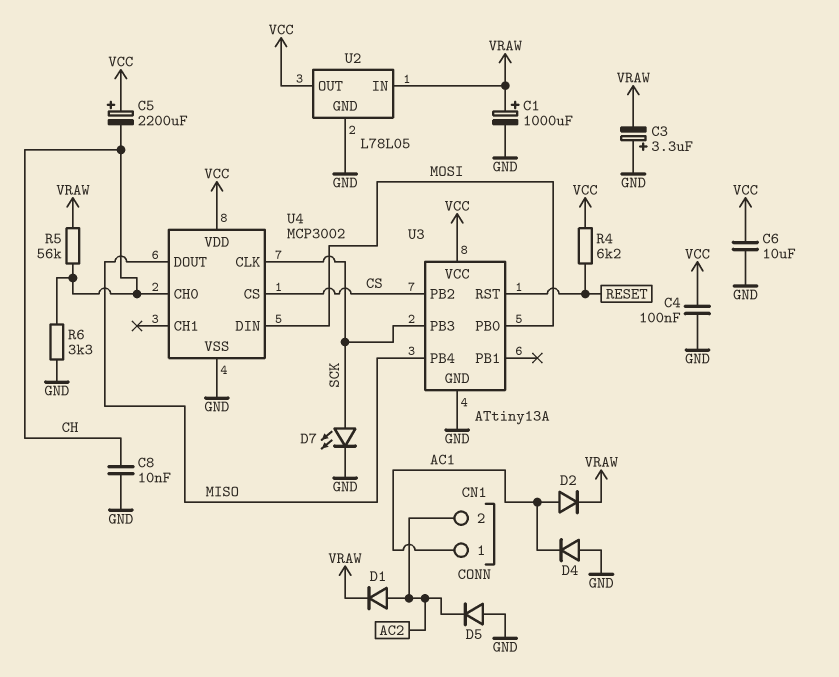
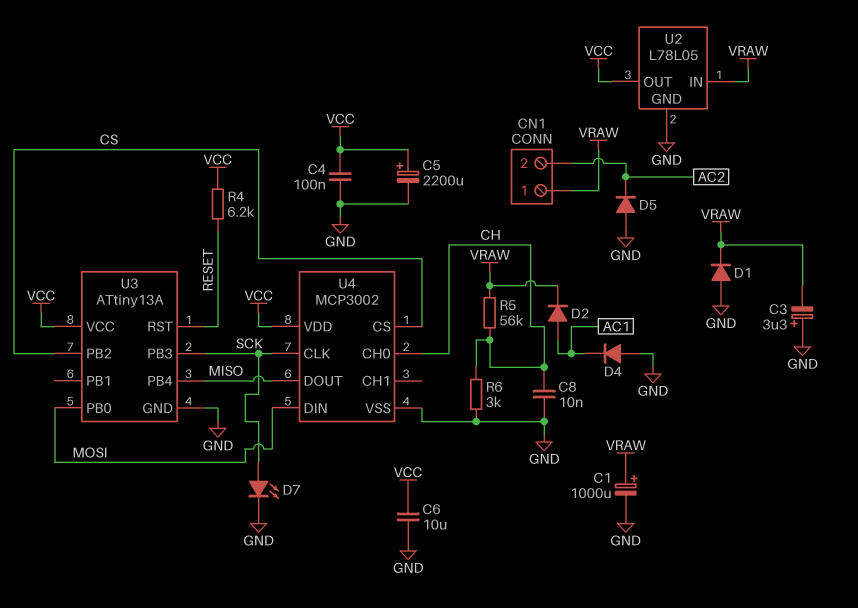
C5: 2200uF (plus VCC, minus CH) -> 2200uF (plus VCC, minus GND)
CN1 pin 1: AC1 -> VRAW
D1: diode (A AC2, K VRAW) -> diode (A GND, K VRAW)
R6: 3.3k (CH, GND) -> 3k (CH, GND)

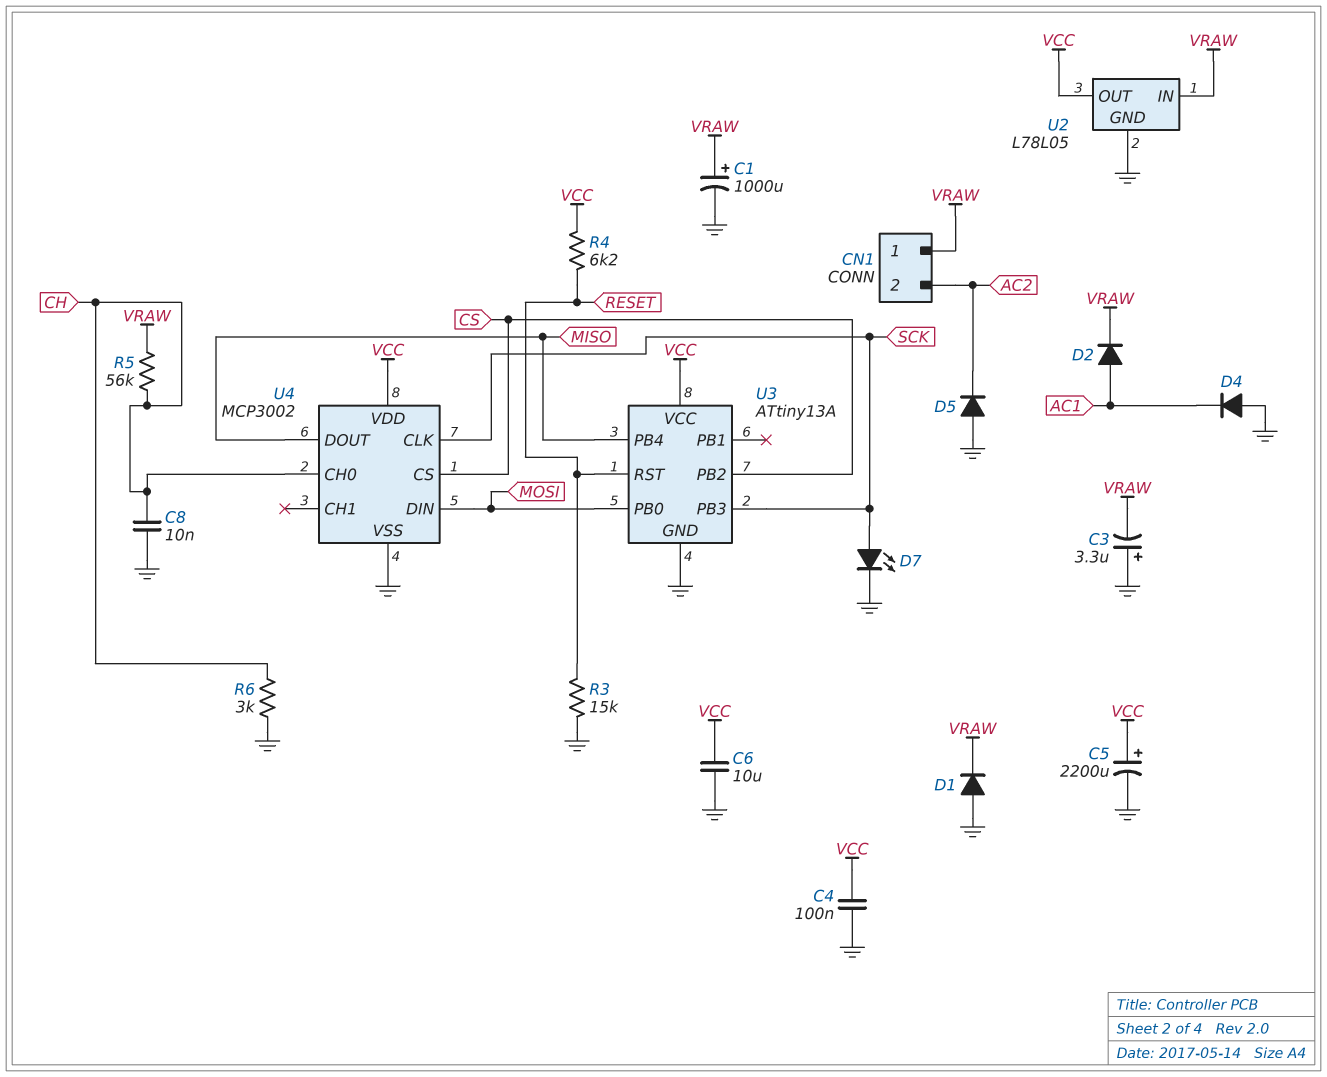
R3: none -> 15k (GND, RESET)

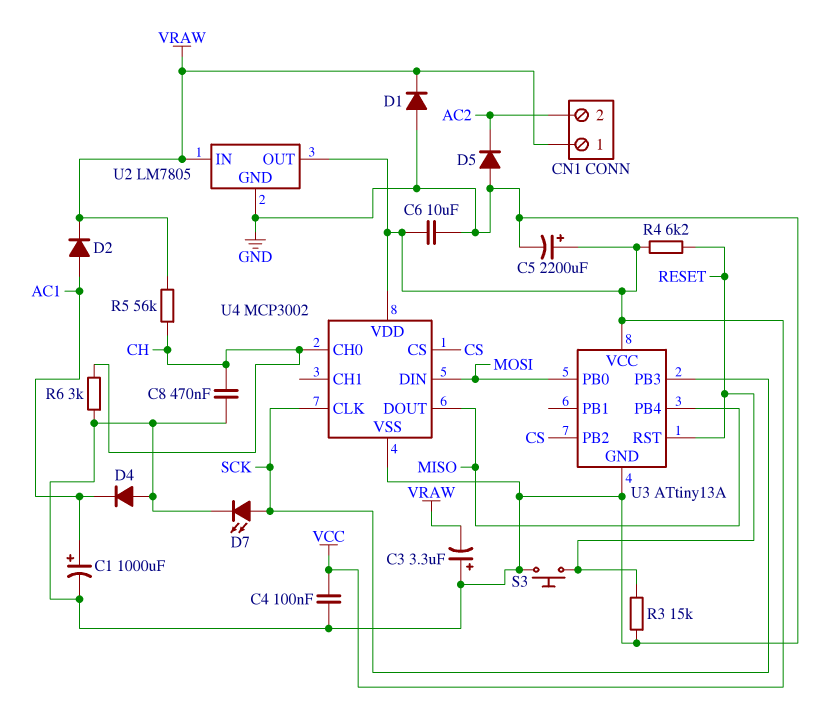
C1: 1000uF (plus VRAW, minus GND) -> 1000uF (plus AC1, minus GND)
C8: 10nF (CH, GND) -> 470nF (CH, GND)
S3: none -> button (GND, RESET)
U2: L78L05 -> LM7805

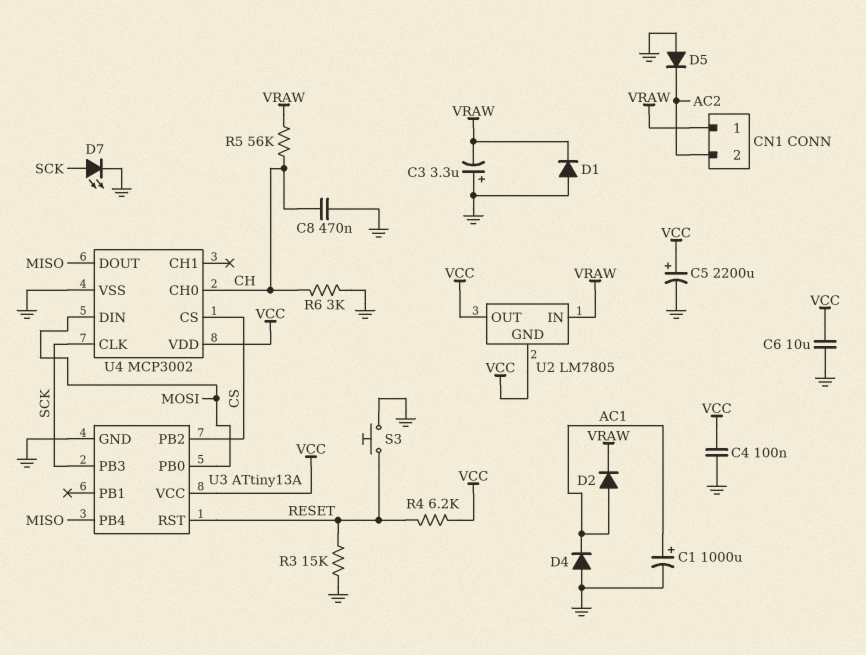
U2 pin GND: GND -> VCC

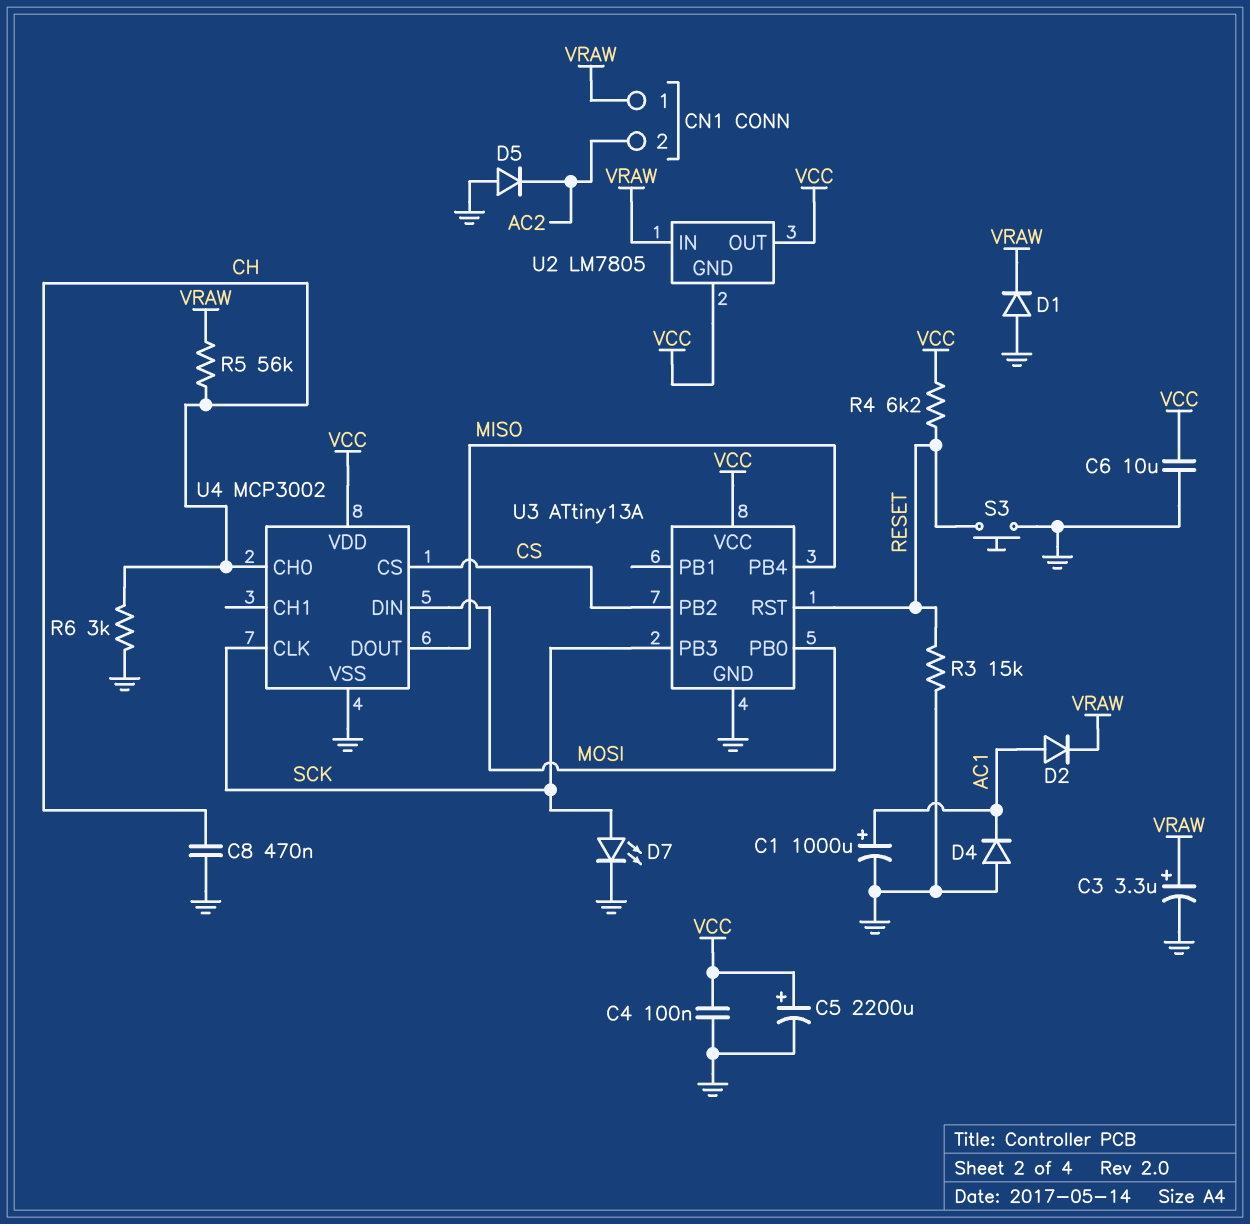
C3: 3.3uF (plus GND, minus VRAW) -> 3.3uF (plus VRAW, minus GND)

